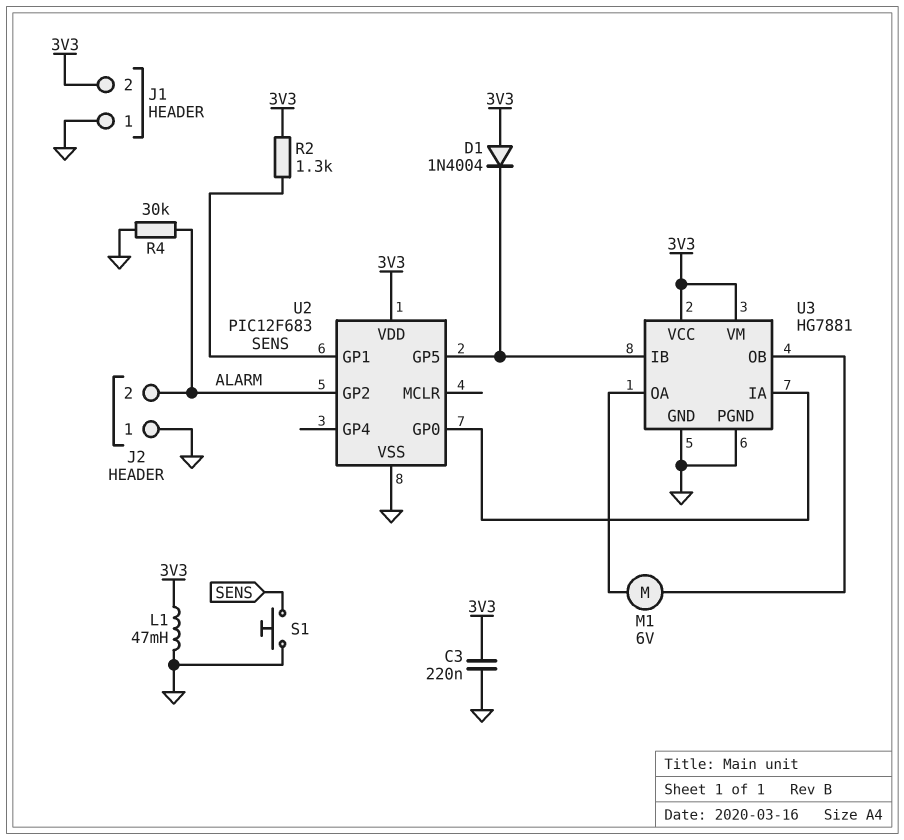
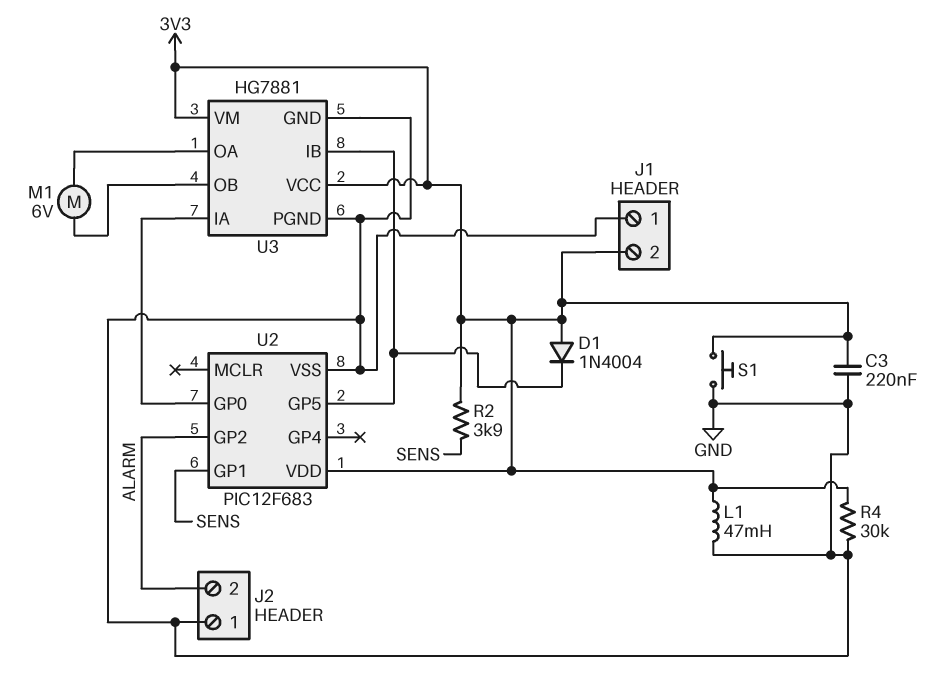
R2: 1.3k (3V3, SENS) -> 3.9k (3V3, SENS)
R4: 30k (ALARM, GND) -> 30k (3V3, GND)
S1: button (GND, SENS) -> button (3V3, GND)

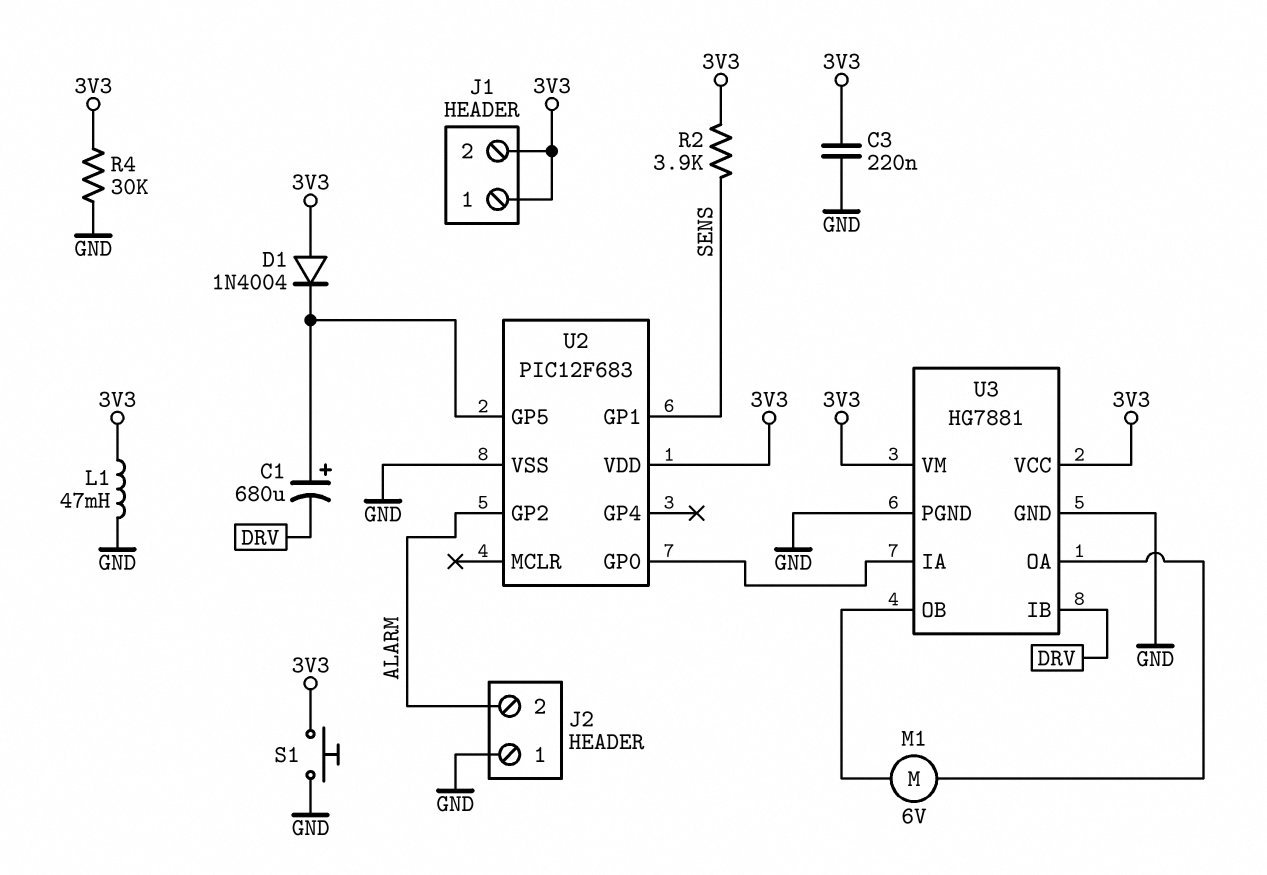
C1: none -> 680uF (plus U2/GP5, minus DRV)
J1 pin 1: GND -> 3V3
U3 pin IB: U2/GP5 -> DRV

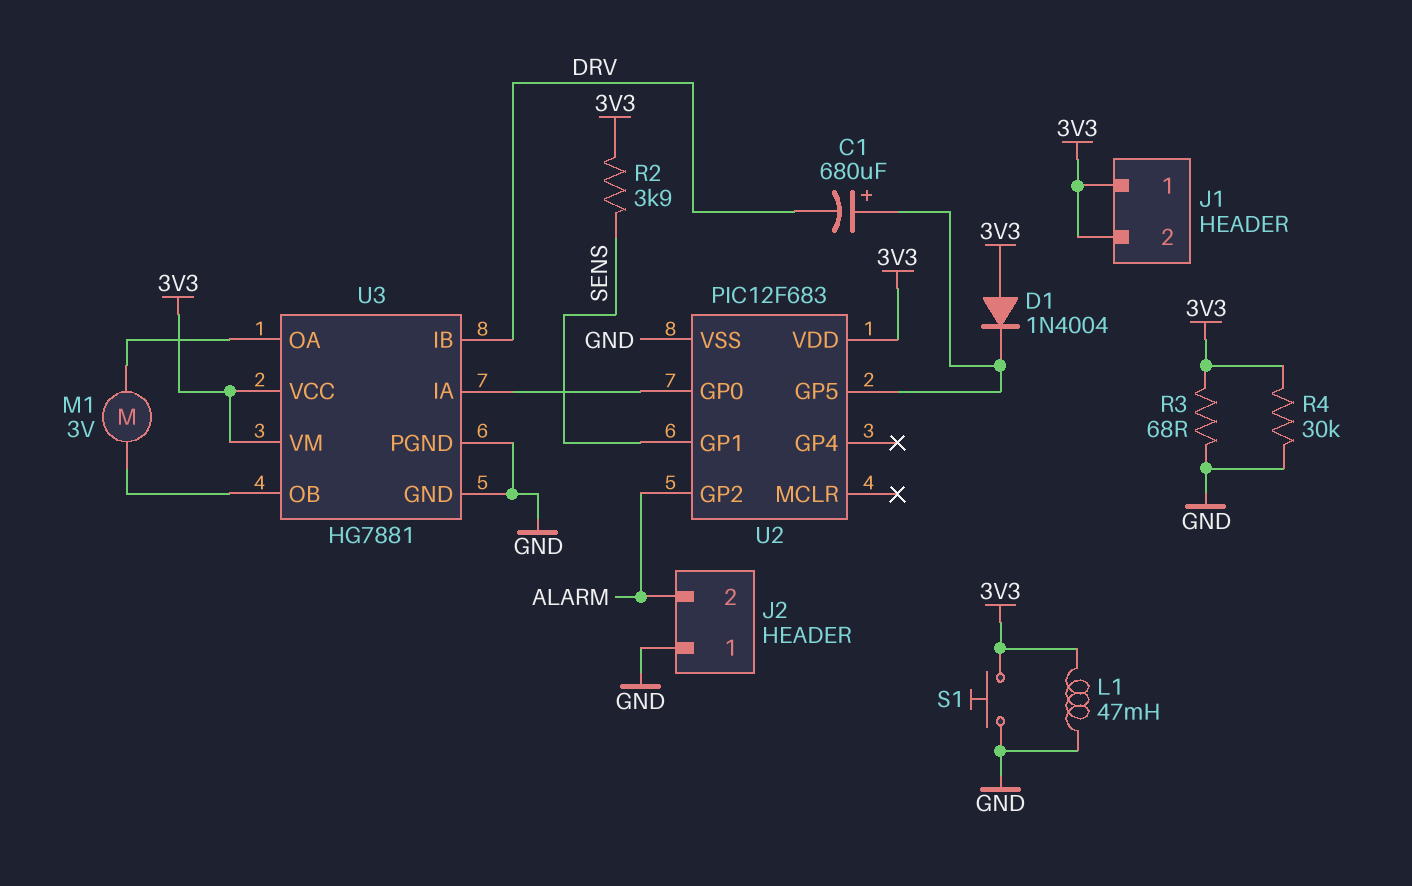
C3: 220nF (3V3, GND) -> none
M1: motor 6V (U3/OA, U3/OB) -> motor 3V (U3/OA, U3/OB)
R3: none -> 68 (3V3, GND)

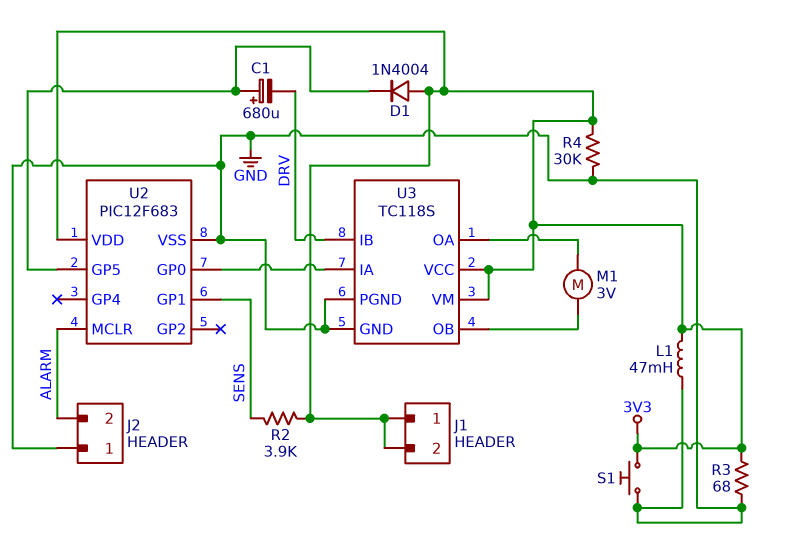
U2 pin GP2: ALARM -> none
U2 pin MCLR: none -> ALARM
U3: HG7881 -> TC118S

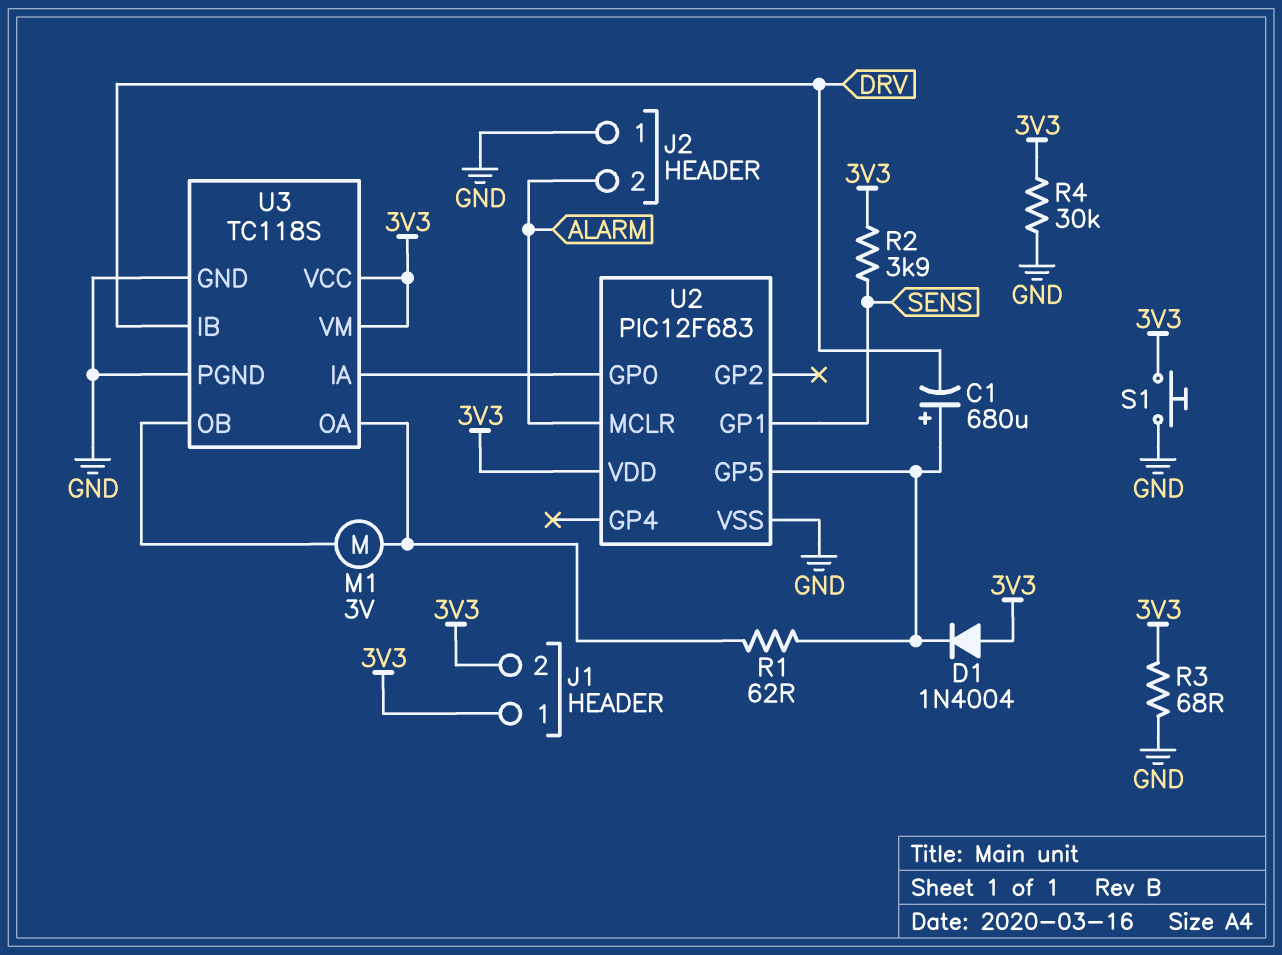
L1: 47mH (3V3, GND) -> none
R1: none -> 62 (U2/GP5, U3/OA)

